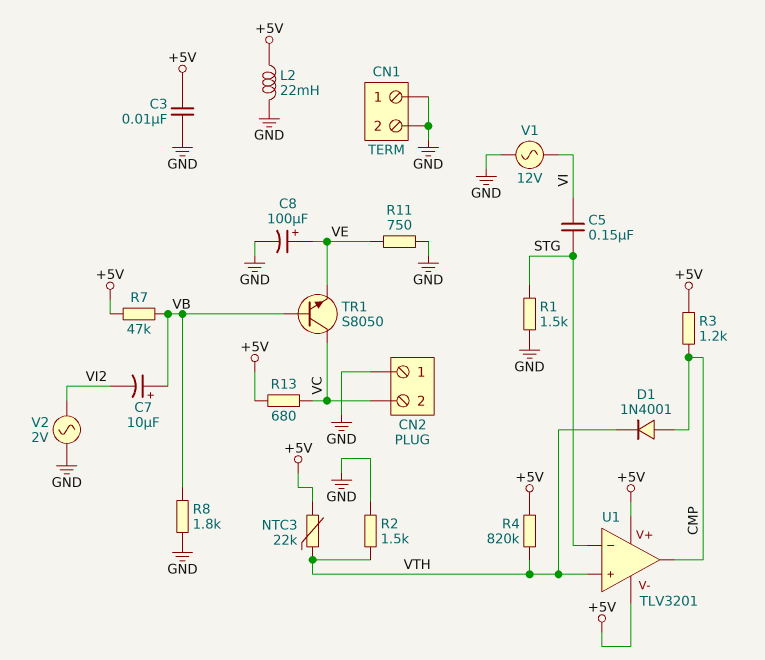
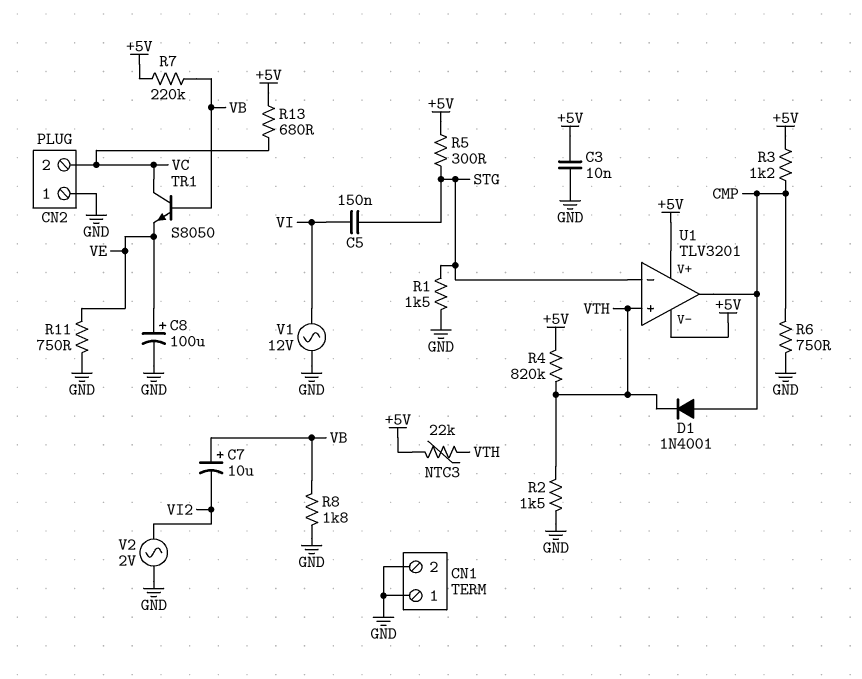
L2: 22mH (+5V, GND) -> none
R5: none -> 300 (+5V, STG)
R6: none -> 750 (CMP, GND)
R7: 47k (+5V, VB) -> 220k (+5V, VB)

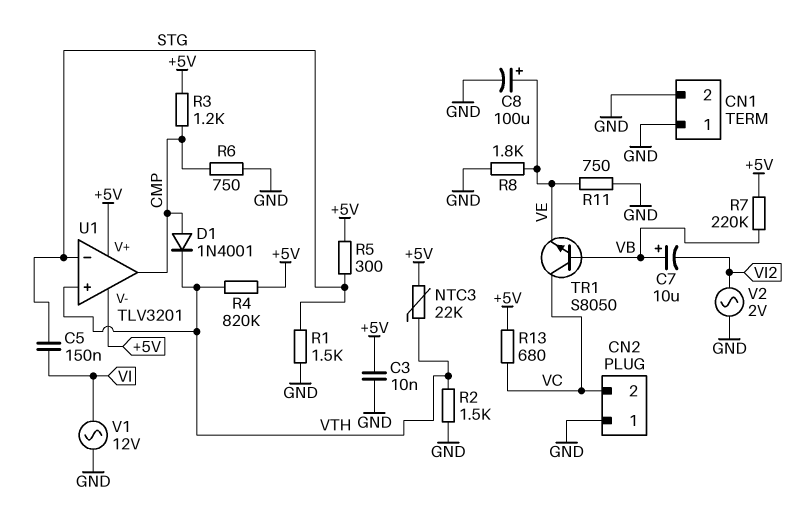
R8: 1.8k (GND, VB) -> 1.8k (GND, VE)

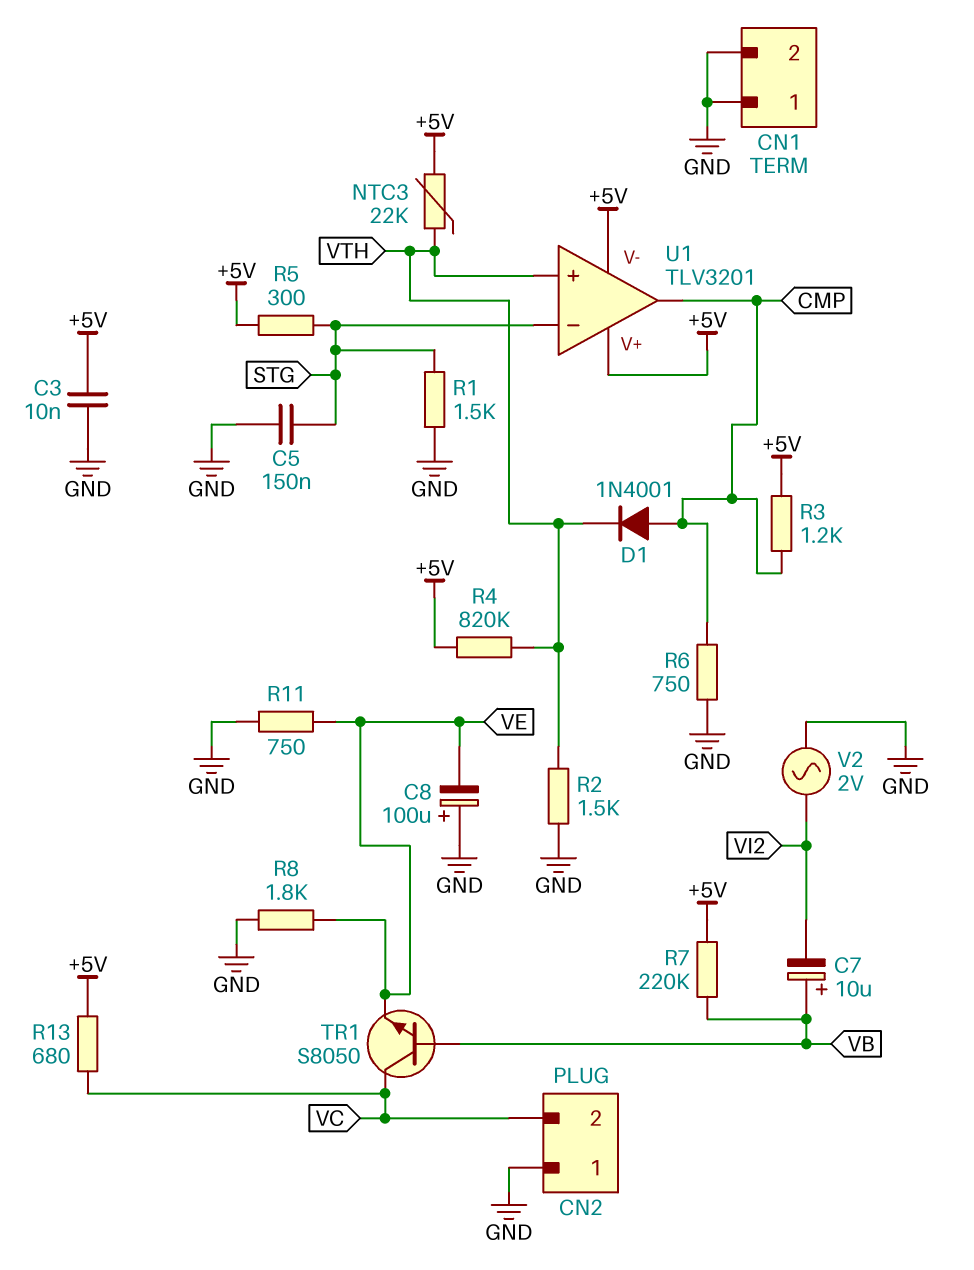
C5: 150nF (STG, VI) -> 150nF (GND, STG)
C8: 100uF (plus VE, minus GND) -> 100uF (plus GND, minus VE)
V1: AC 12V (GND, VI) -> none

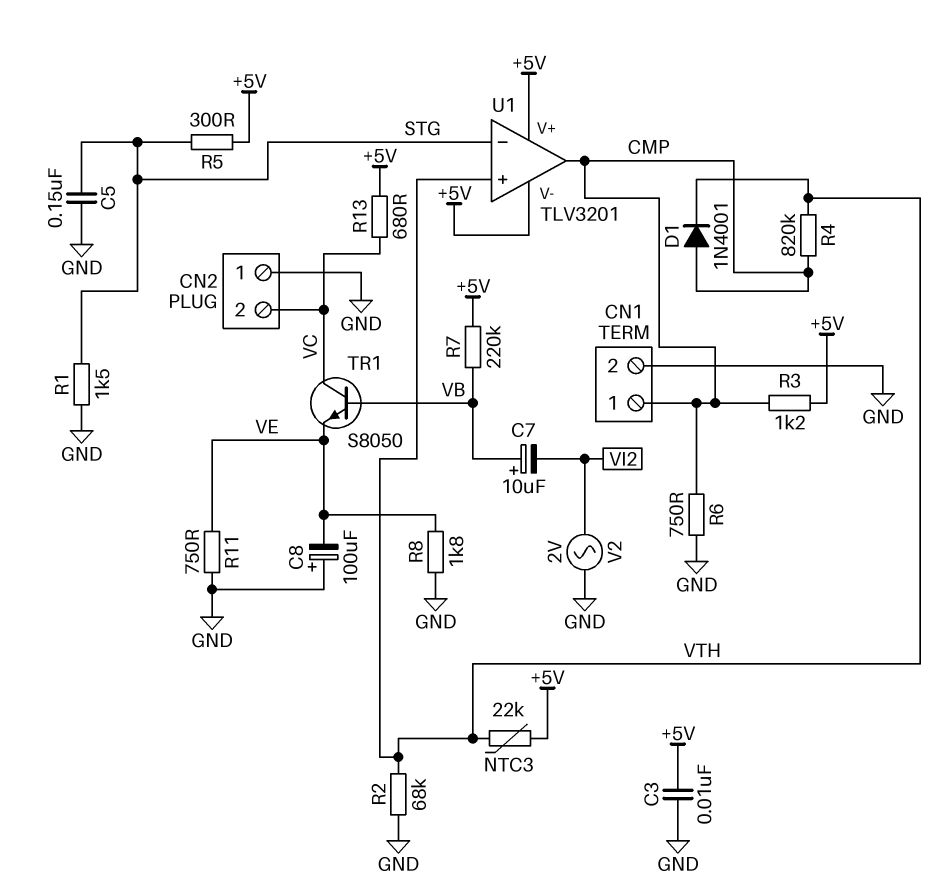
CN1 pin 1: GND -> CMP
R2: 1.5k (GND, VTH) -> 68k (GND, VTH)
R4: 820k (+5V, VTH) -> 820k (CMP, VTH)

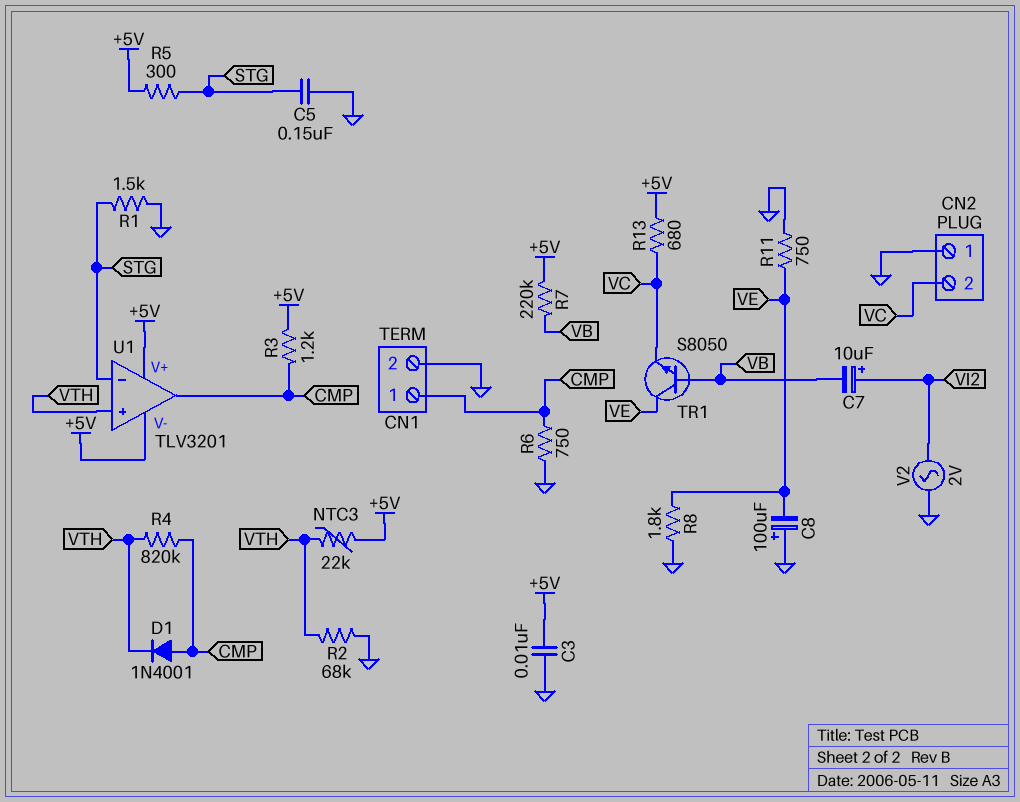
C7: 10uF (plus VB, minus VI2) -> 10uF (plus VI2, minus VB)
TR1: NPN S8050 (B VB, C VC, E VE) -> NPN S8050 (B VB, C VE, E VC)

